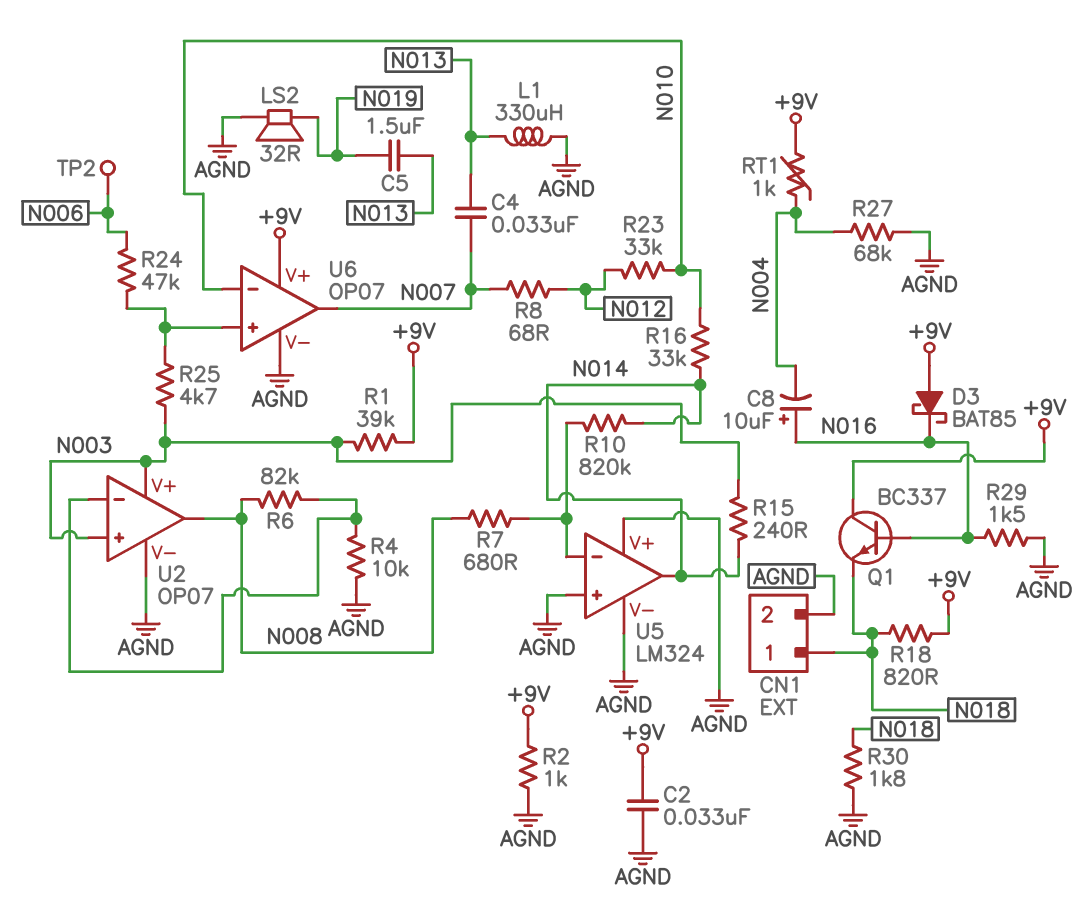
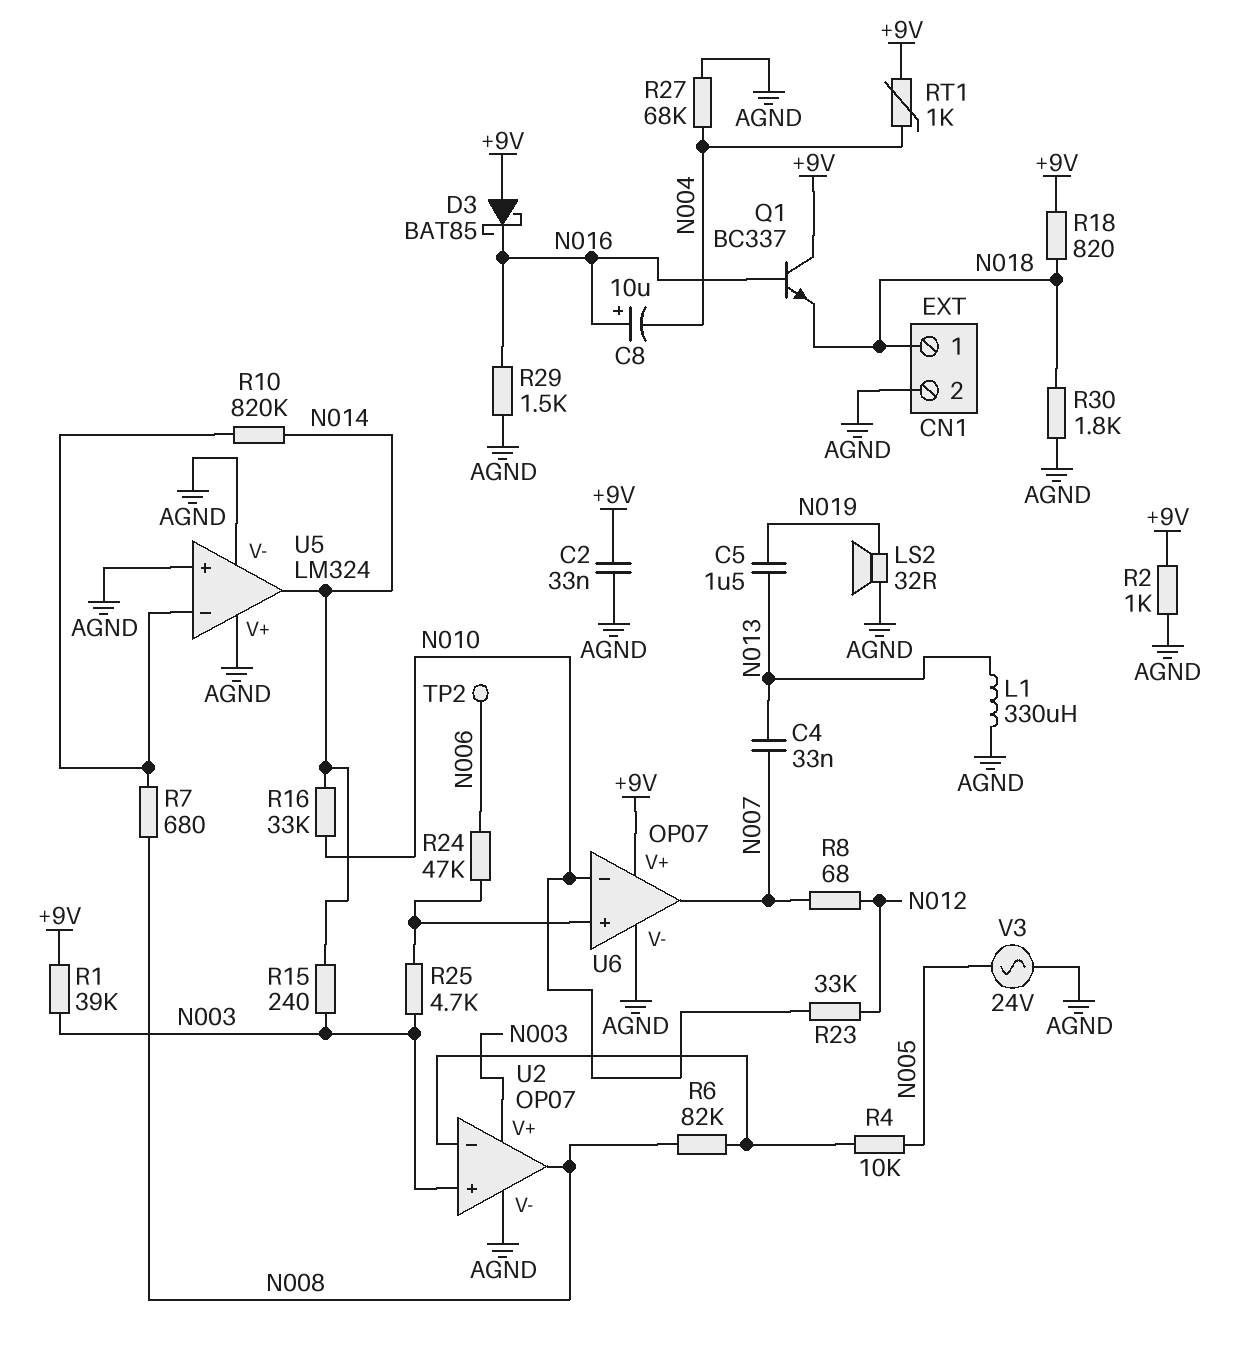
R4: 10k (AGND, U2/in-) -> 10k (N005, U2/in-)
V3: none -> AC 24V (AGND, N005)

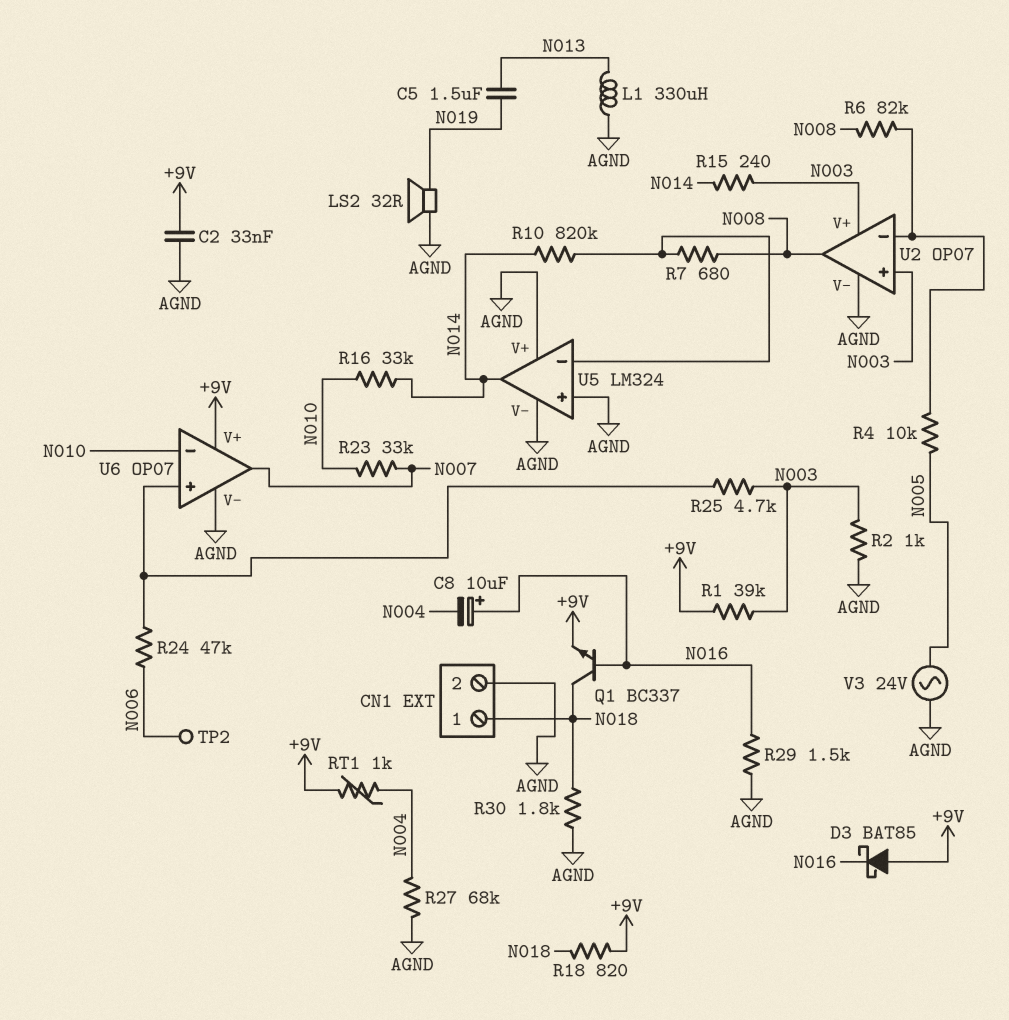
C4: 33nF (N007, N013) -> none
Q1: NPN BC337 (B N016, C +9V, E N018) -> NPN BC337 (B N016, C N018, E +9V)
R2: 1k (+9V, AGND) -> 1k (AGND, N003)
R8: 68 (N007, N012) -> none
R23: 33k (N010, N012) -> 33k (N007, N010)

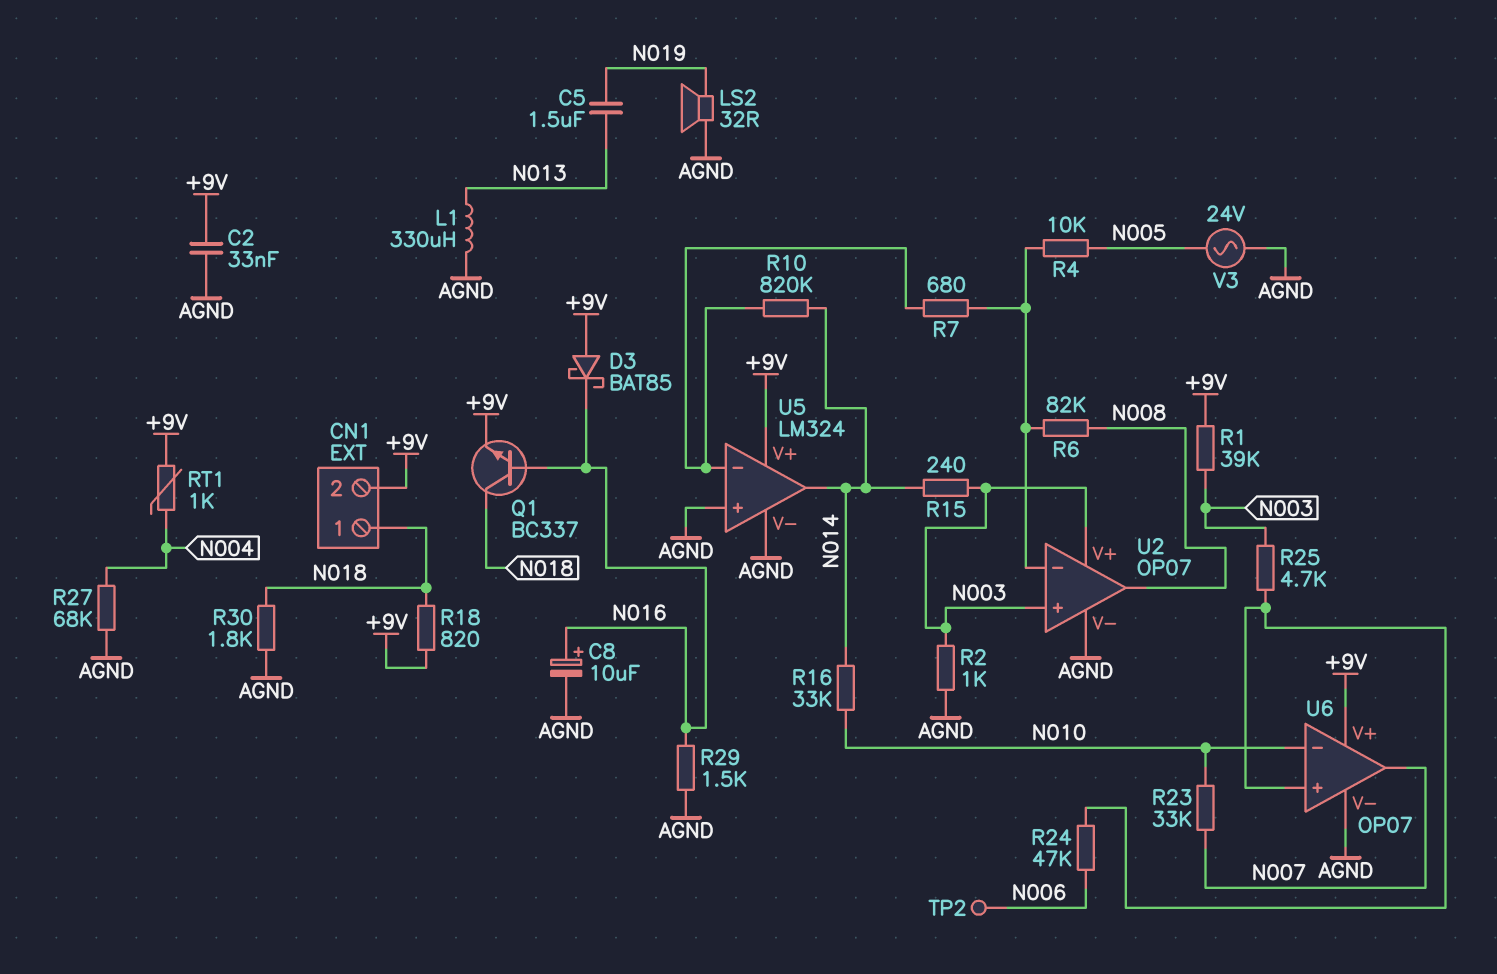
C8: 10uF (plus N016, minus N004) -> 10uF (plus N016, minus AGND)
CN1 pin 2: AGND -> +9V
R7: 680 (N008, U5/in-) -> 680 (U2/in-, U5/in-)
U5 pin V+: AGND -> +9V

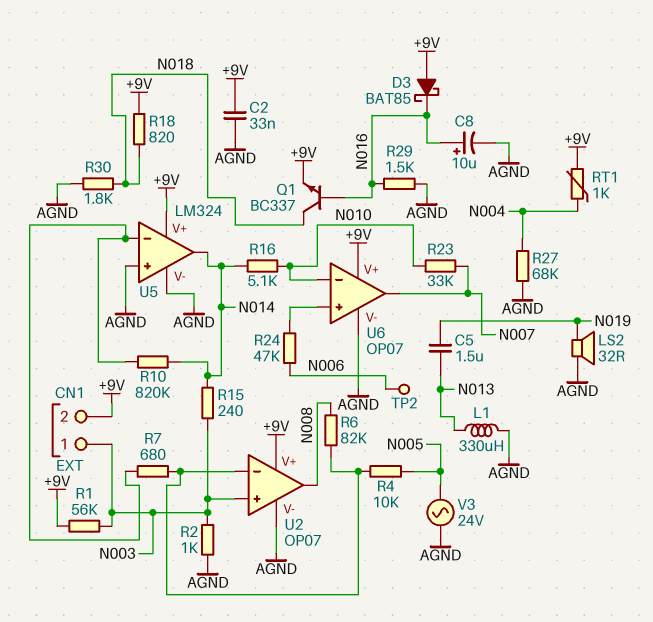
CN1 pin 1: N018 -> N003
R1: 39k (+9V, N003) -> 56k (+9V, N003)
R16: 33k (N010, N014) -> 5.1k (N010, N014)
R25: 4.7k (N003, U6/in+) -> none
U2 pin V+: N003 -> +9V

